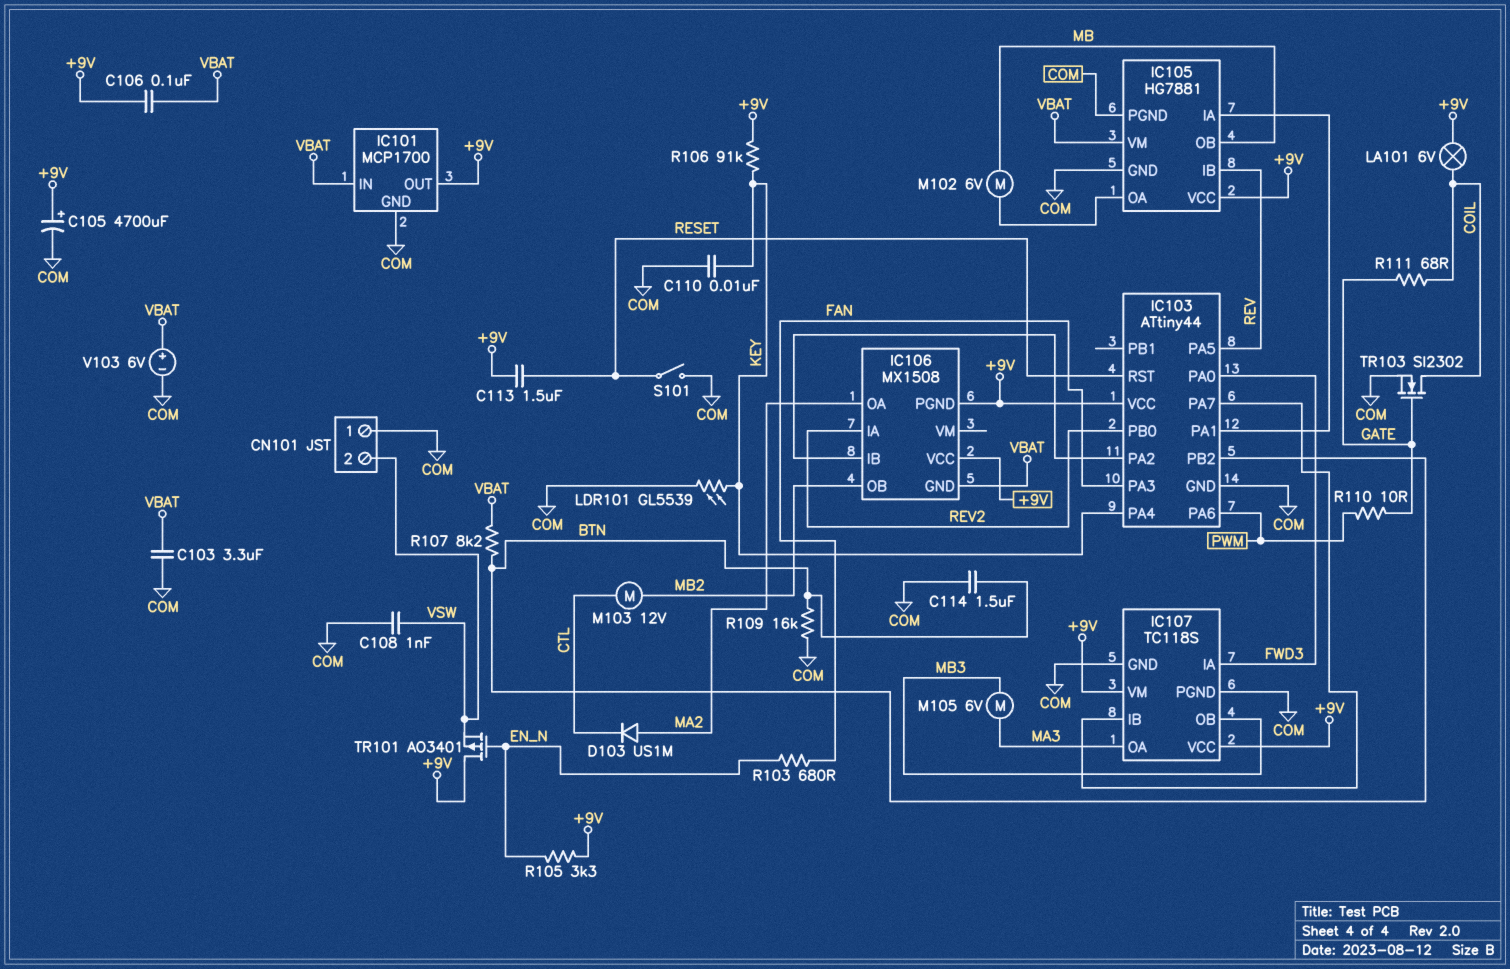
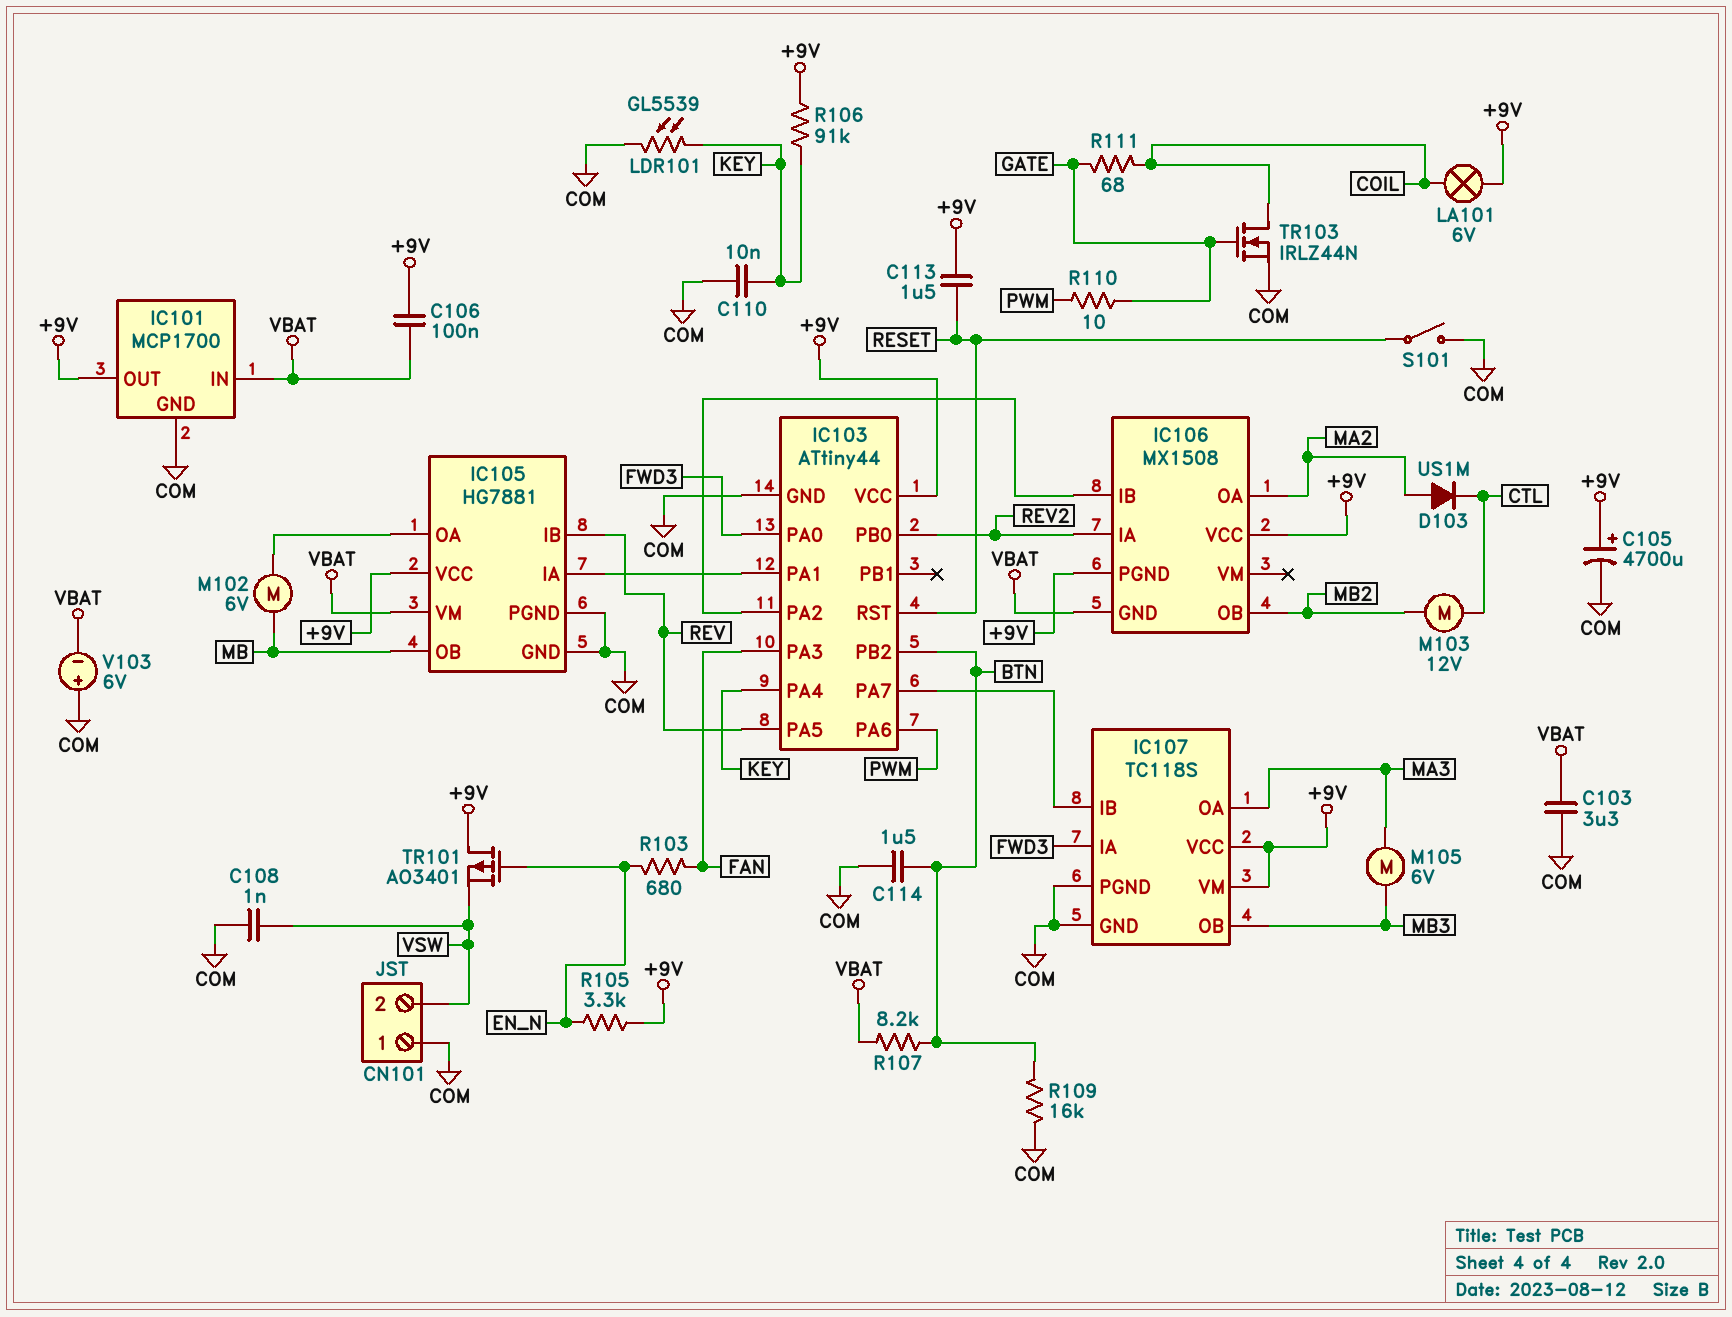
TR103: NMOS SI2302 (G GATE, D COIL, S COM) -> NMOS IRLZ44N (G GATE, D COIL, S COM)
V103: 6V (plus VBAT, minus COM) -> 6V (plus COM, minus VBAT)

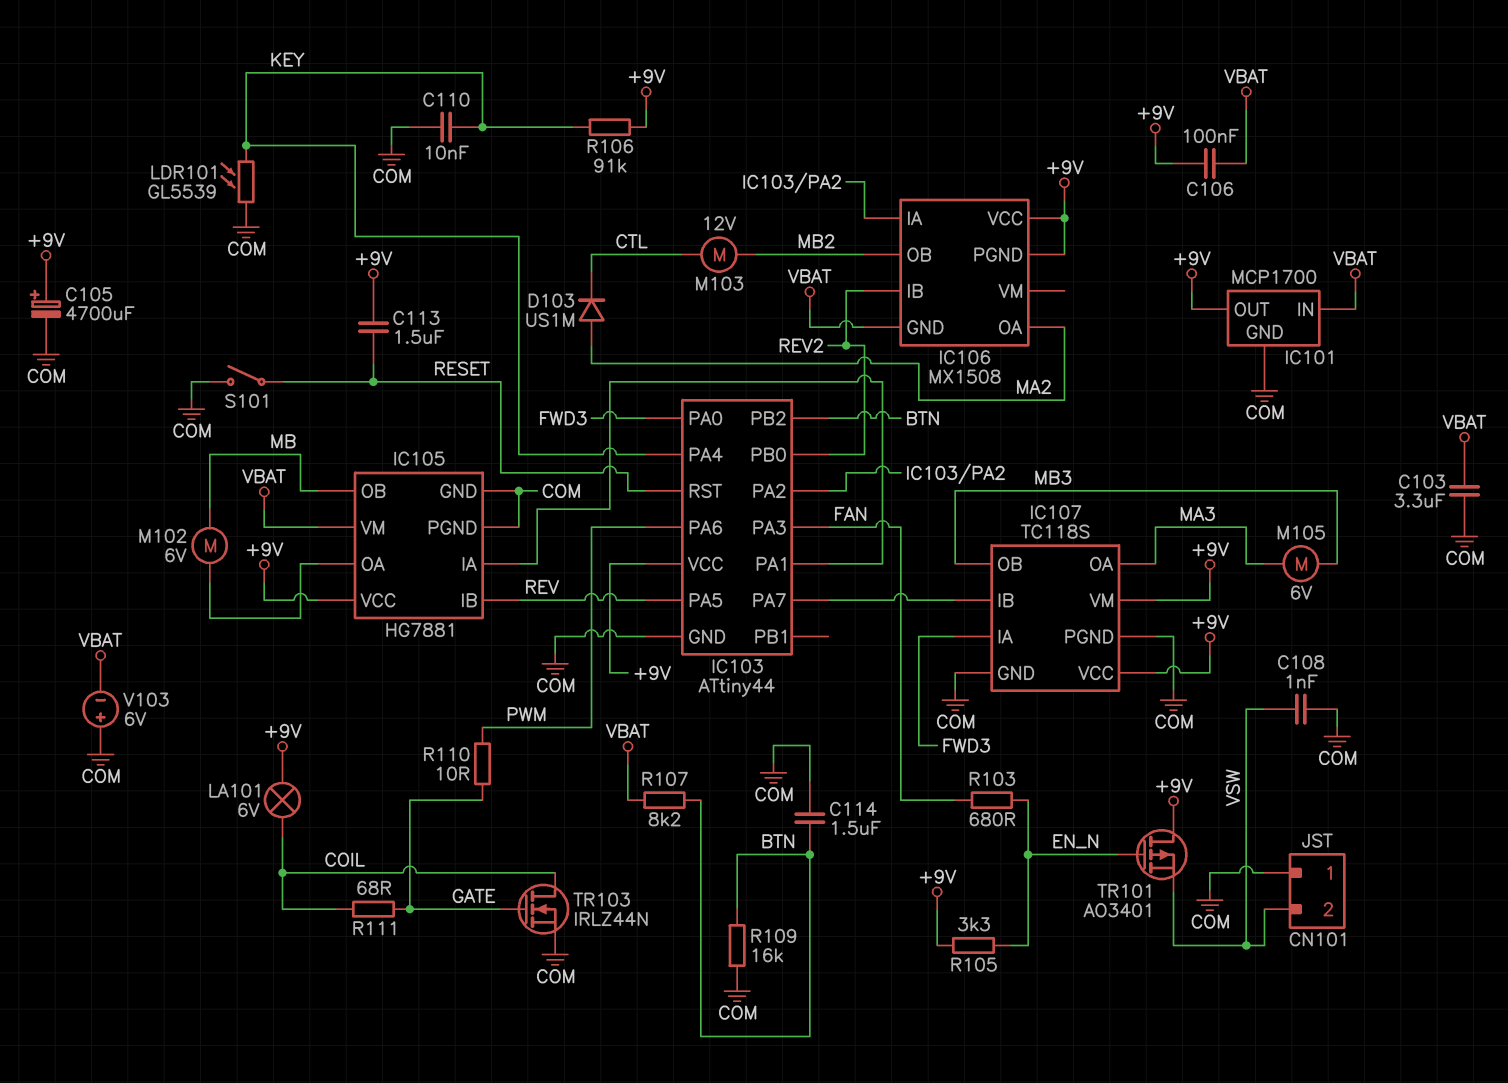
IC106 pin IA: REV2 -> IC103/PA2
IC106 pin IB: IC103/PA2 -> REV2

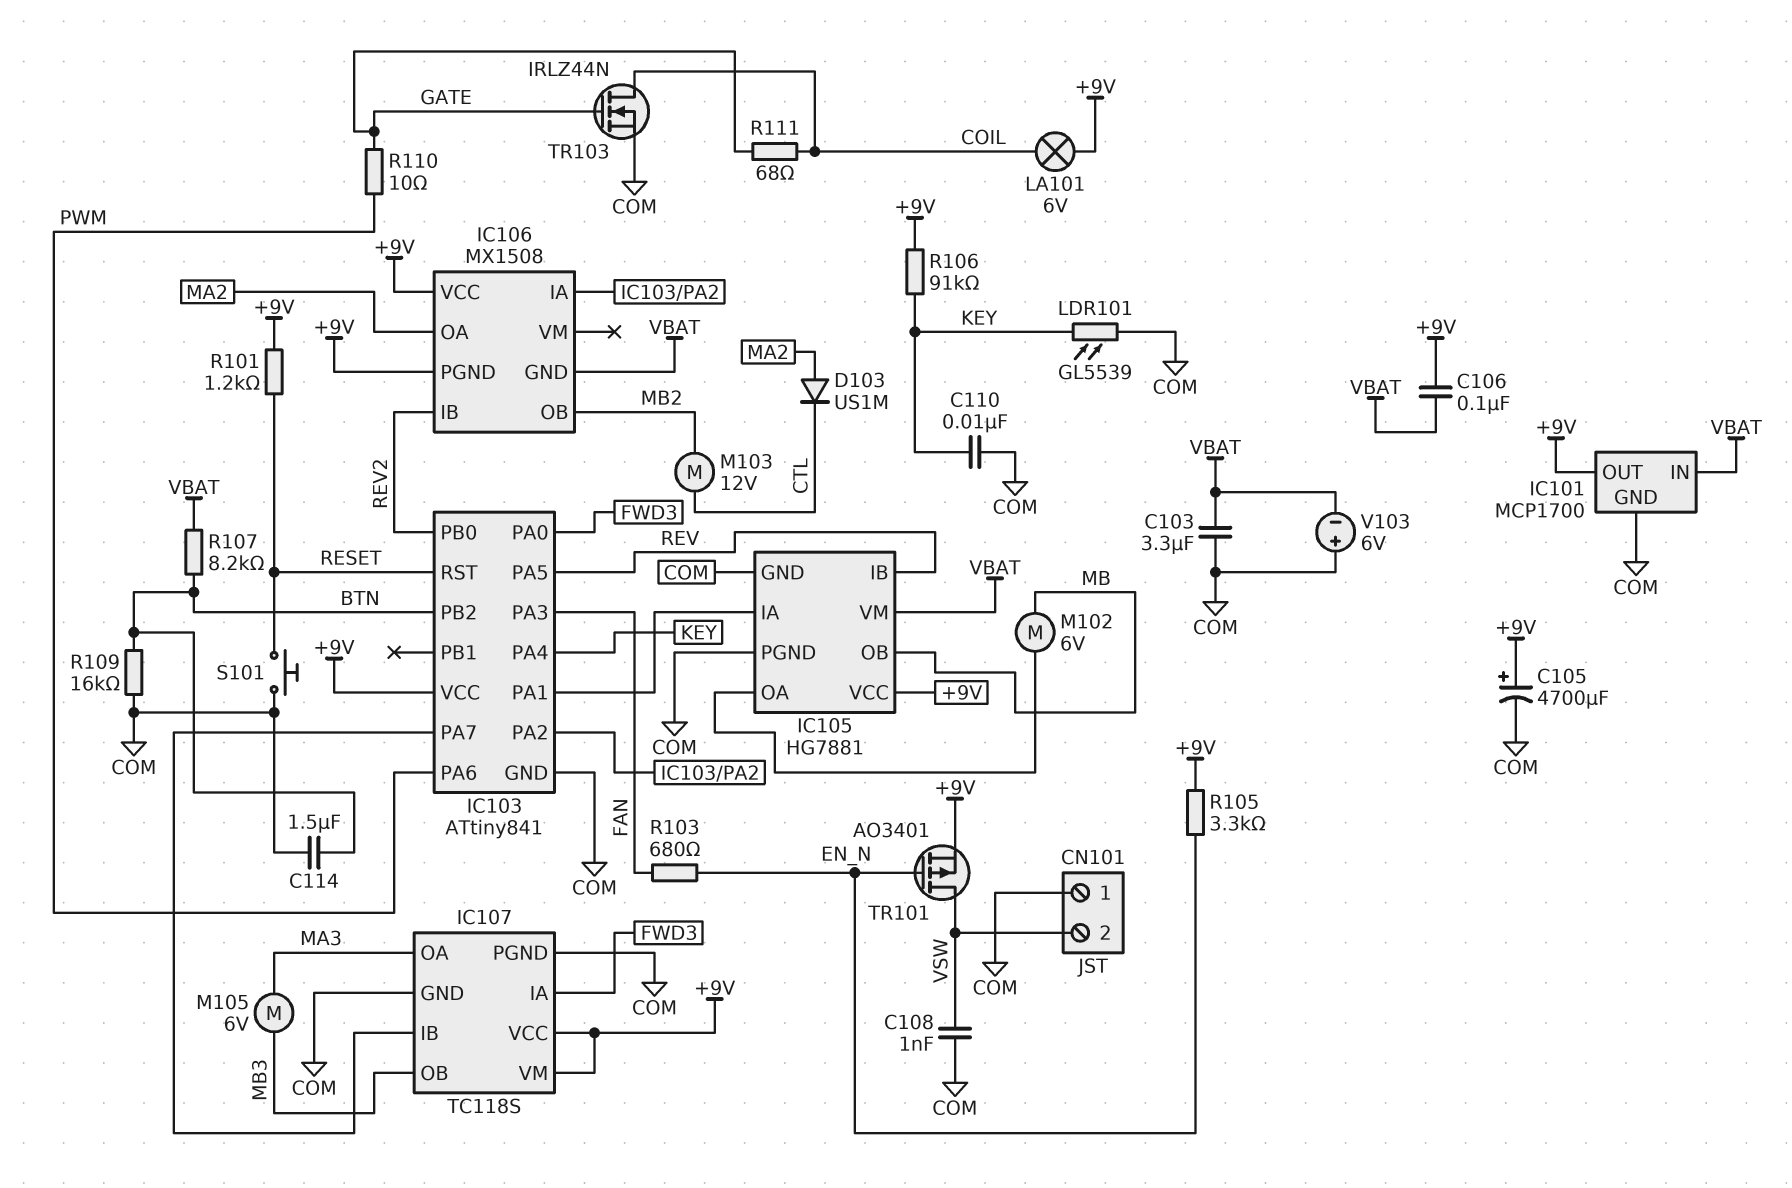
C113: 1.5uF (+9V, RESET) -> none
IC103: ATtiny44 -> ATtiny841
R101: none -> 1.2k (+9V, RESET)
S101: switch (COM, RESET) -> button (COM, RESET)
TR101: PMOS AO3401 (G EN_N, D +9V, S VSW) -> PMOS AO3401 (G EN_N, D VSW, S +9V)

